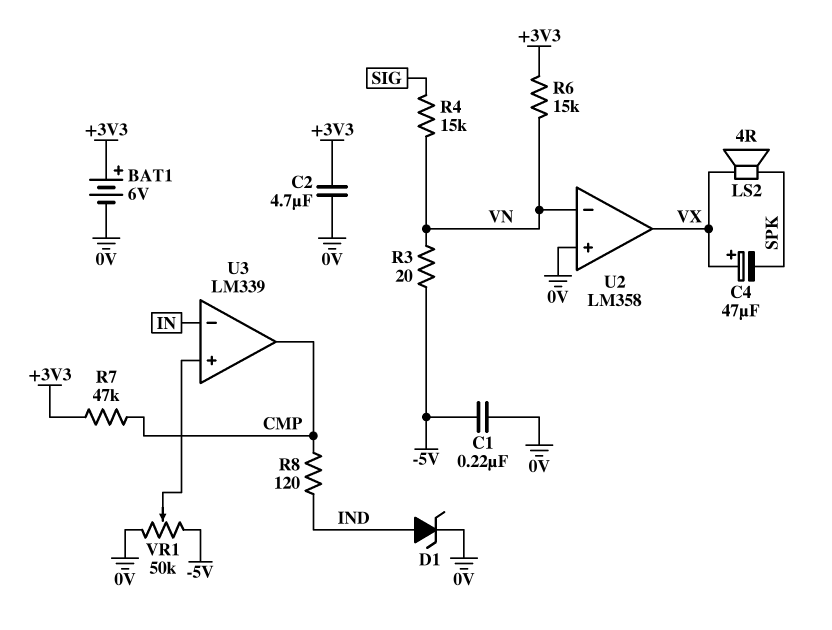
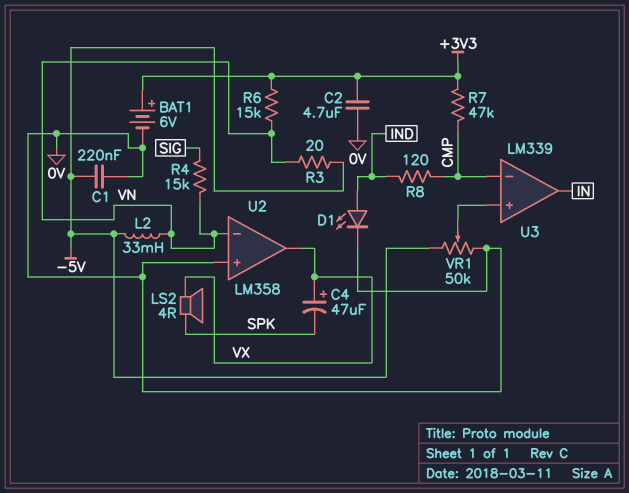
D1: zener (A IND, K 0V) -> LED (A IND, K 0V)
L2: none -> 33mH (-5V, VN)
U3 pin in-: IN -> CMP
U3 pin out: CMP -> IN

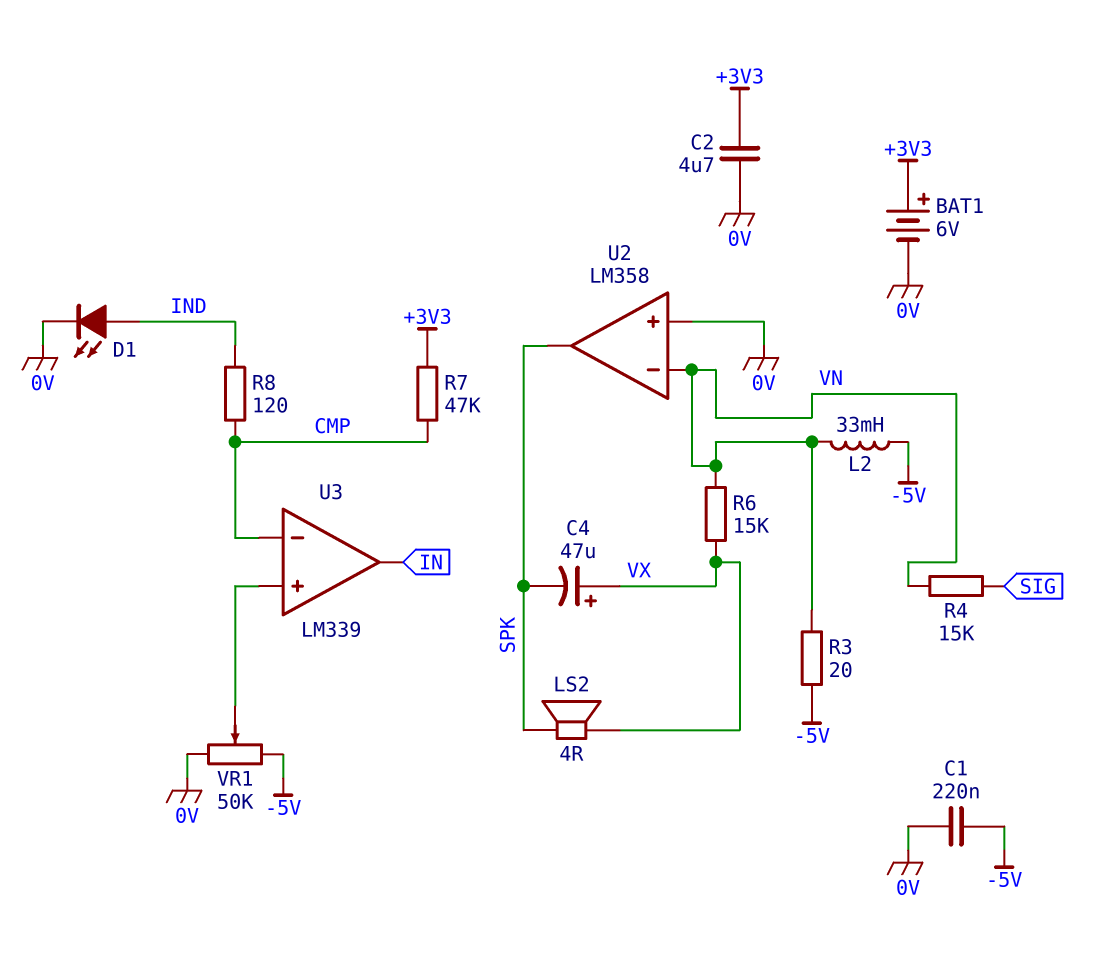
R6: 15k (+3V3, VN) -> 15k (VN, VX)
U2 pin out: VX -> SPK

